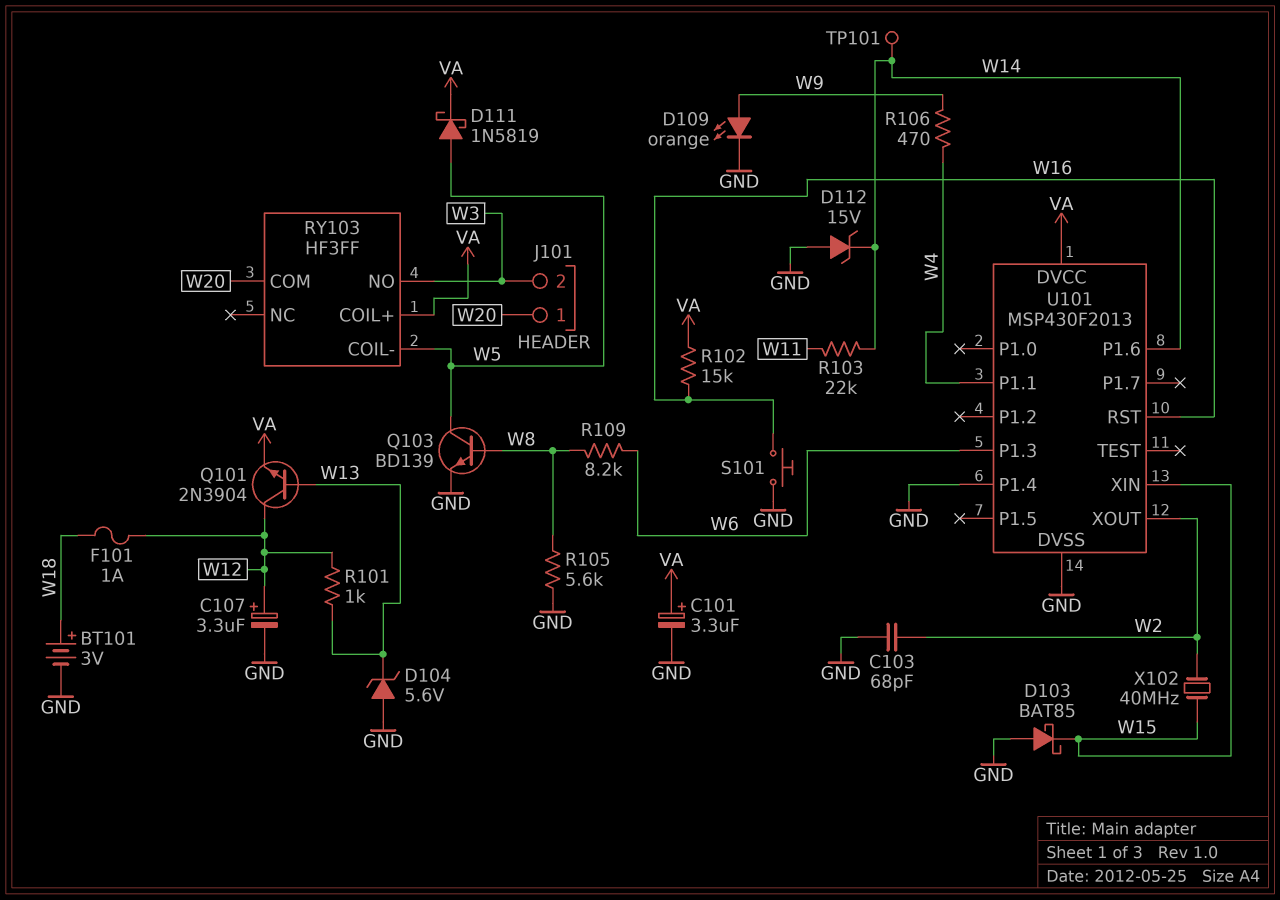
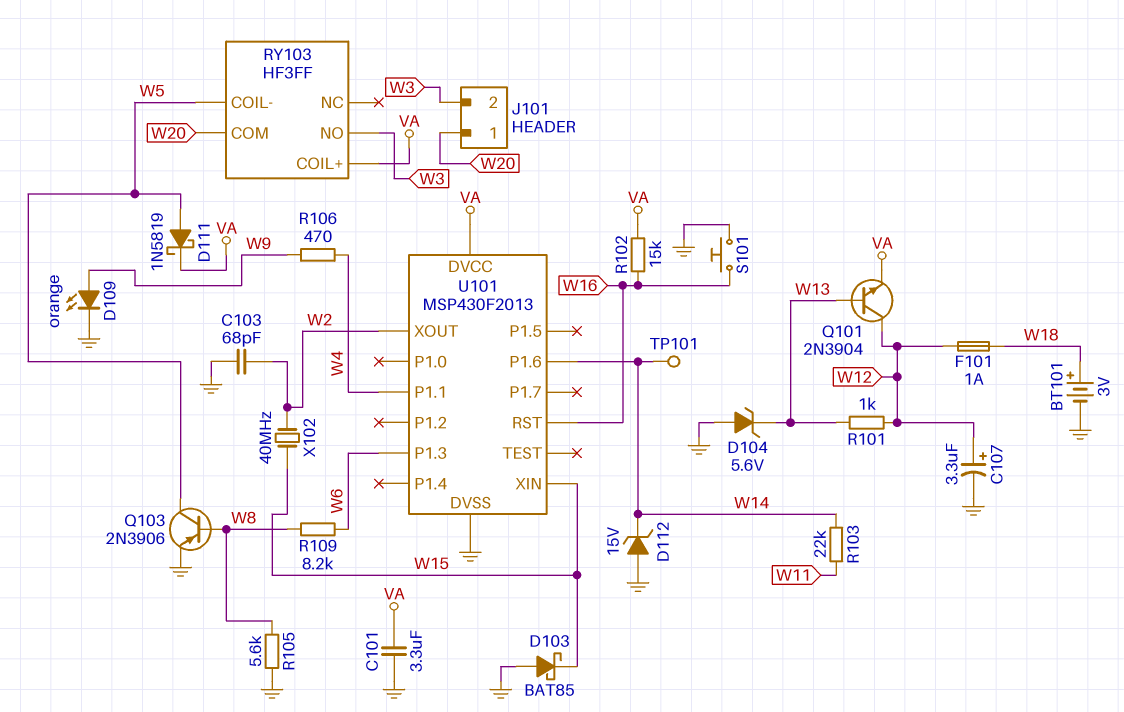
C101: 3.3uF (plus VA, minus GND) -> 3.3uF (GND, VA)
Q103: NPN BD139 (B W8, C W5, E GND) -> PNP 2N3906 (B W8, C W5, E GND)
U101 pin P1.4: GND -> none

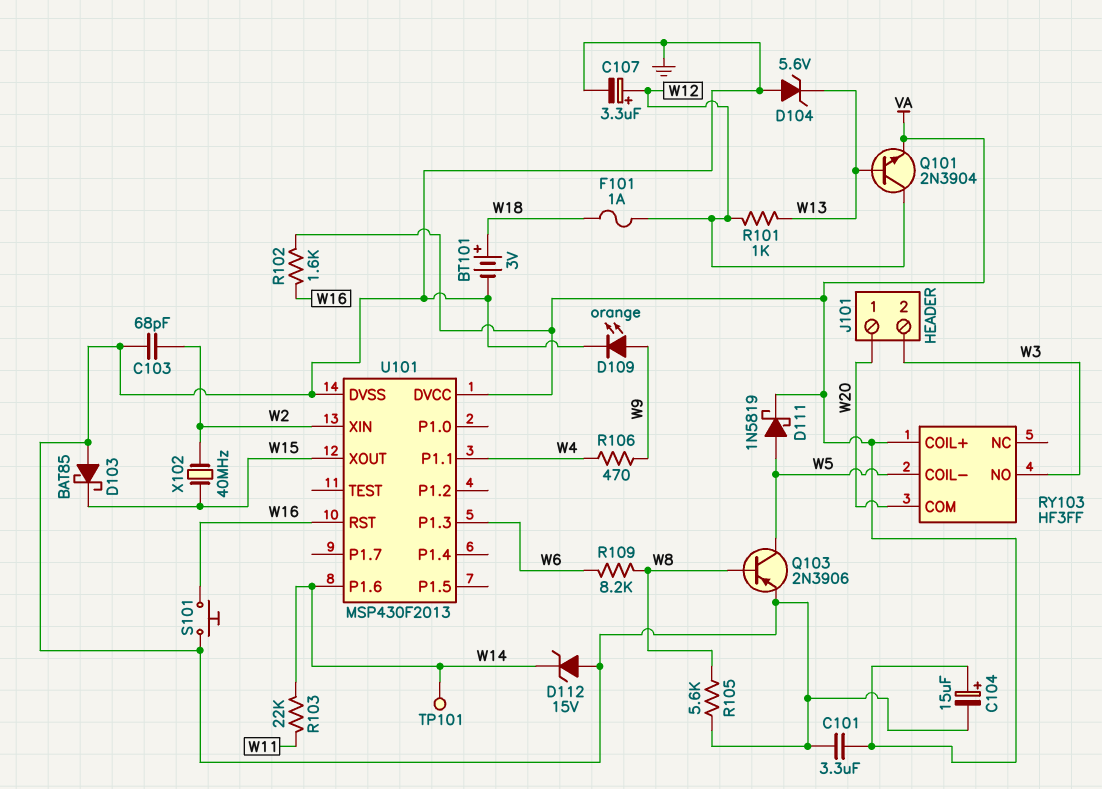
C104: none -> 15uF (plus VA, minus GND)
R102: 15k (VA, W16) -> 1.6k (VA, W16)
U101 pin XIN: W15 -> W2
U101 pin XOUT: W2 -> W15

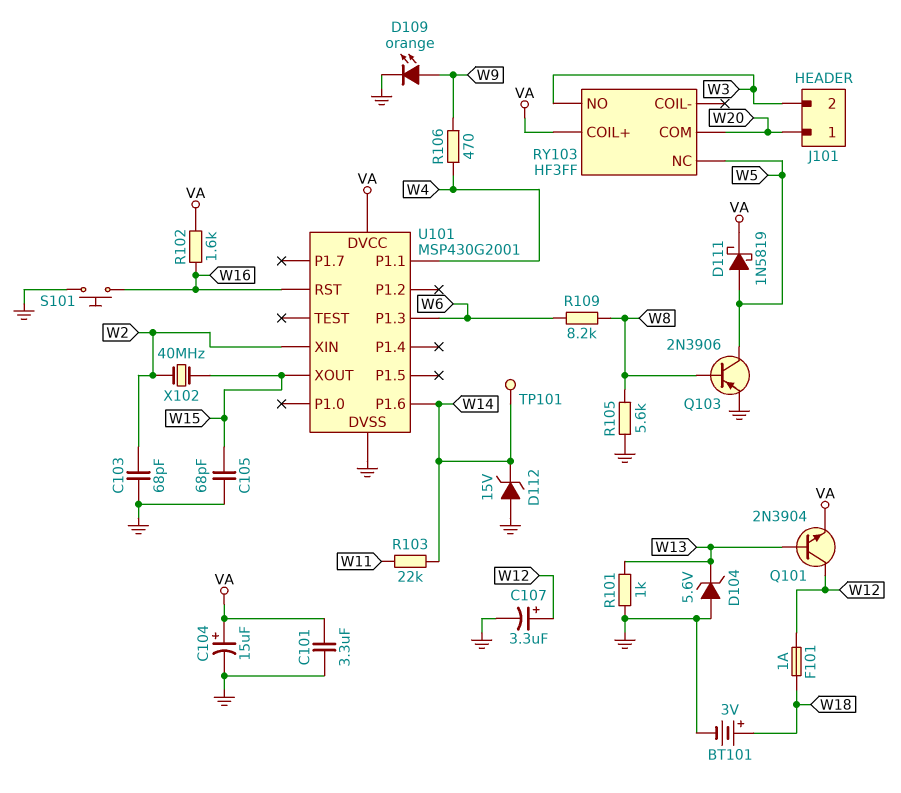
C105: none -> 68pF (GND, W15)
D103: schottky BAT85 (A GND, K W15) -> none
R101: 1k (W12, W13) -> 1k (GND, W13)
RY103 pin COIL-: W5 -> none
RY103 pin NC: none -> W5
U101: MSP430F2013 -> MSP430G2001

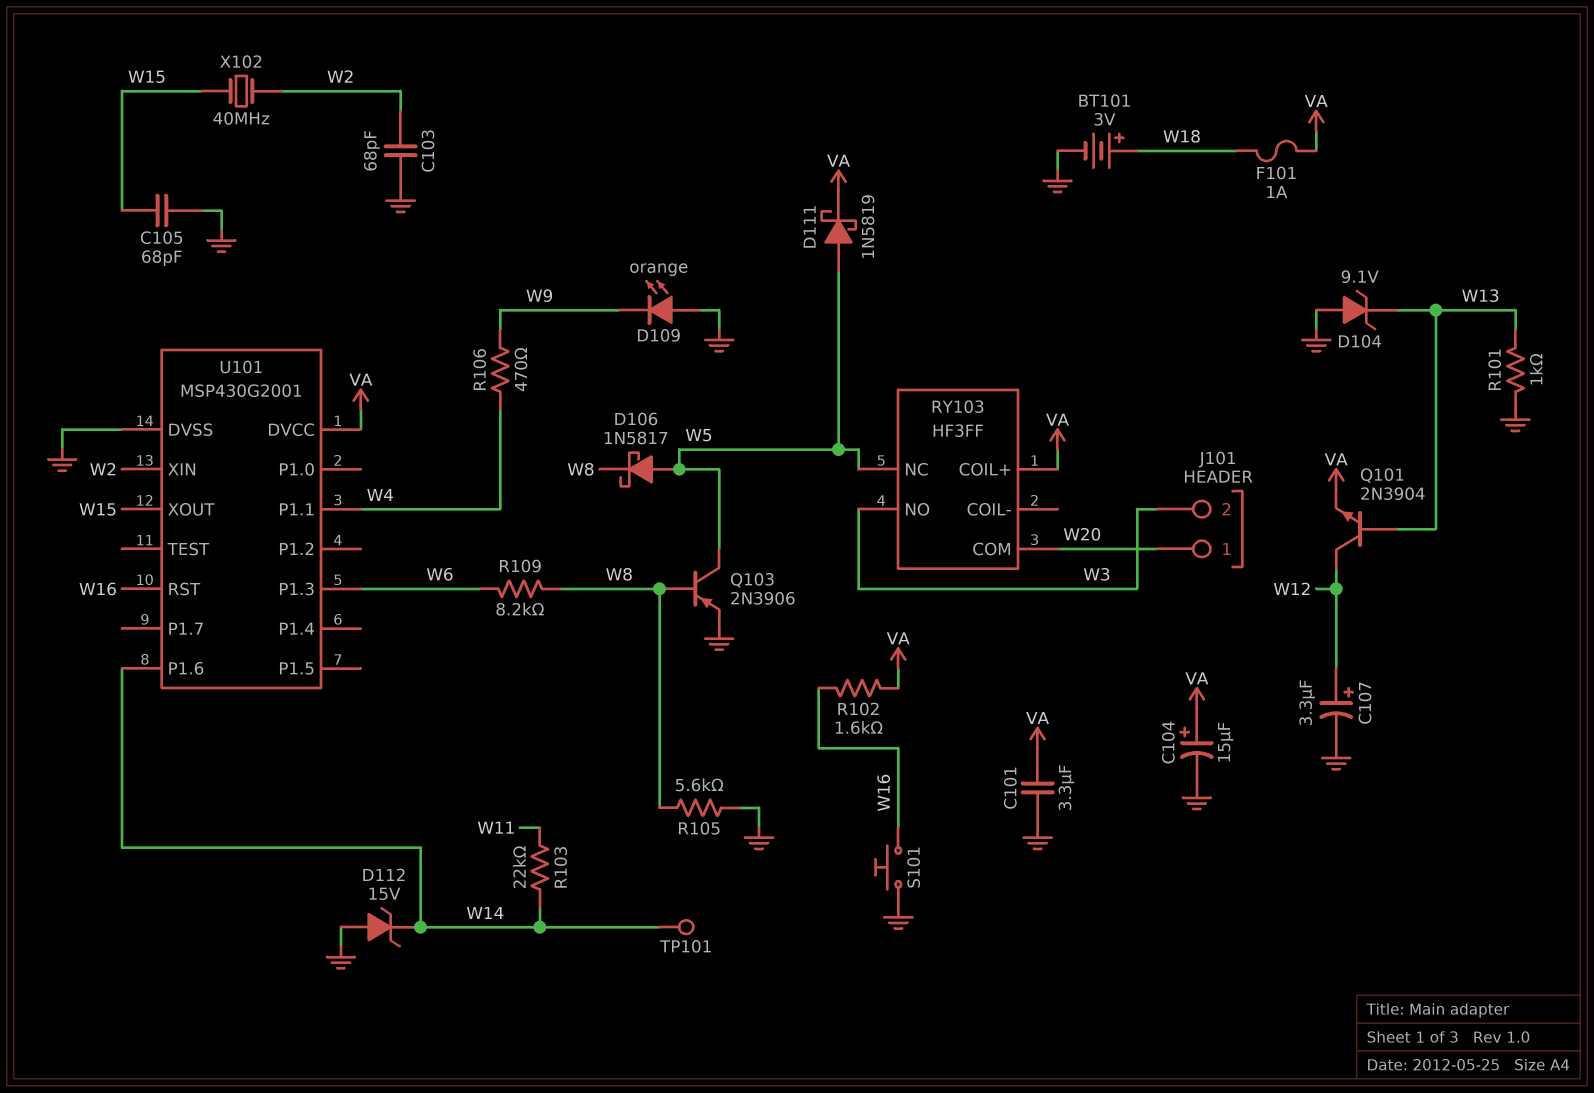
D104: zener 5.6V (A GND, K W13) -> zener 9.1V (A GND, K W13)
D106: none -> schottky 1N5817 (A W5, K W8)
D109: LED orange (A W9, K GND) -> LED orange (A GND, K W9)
F101: 1A (W12, W18) -> 1A (VA, W18)

